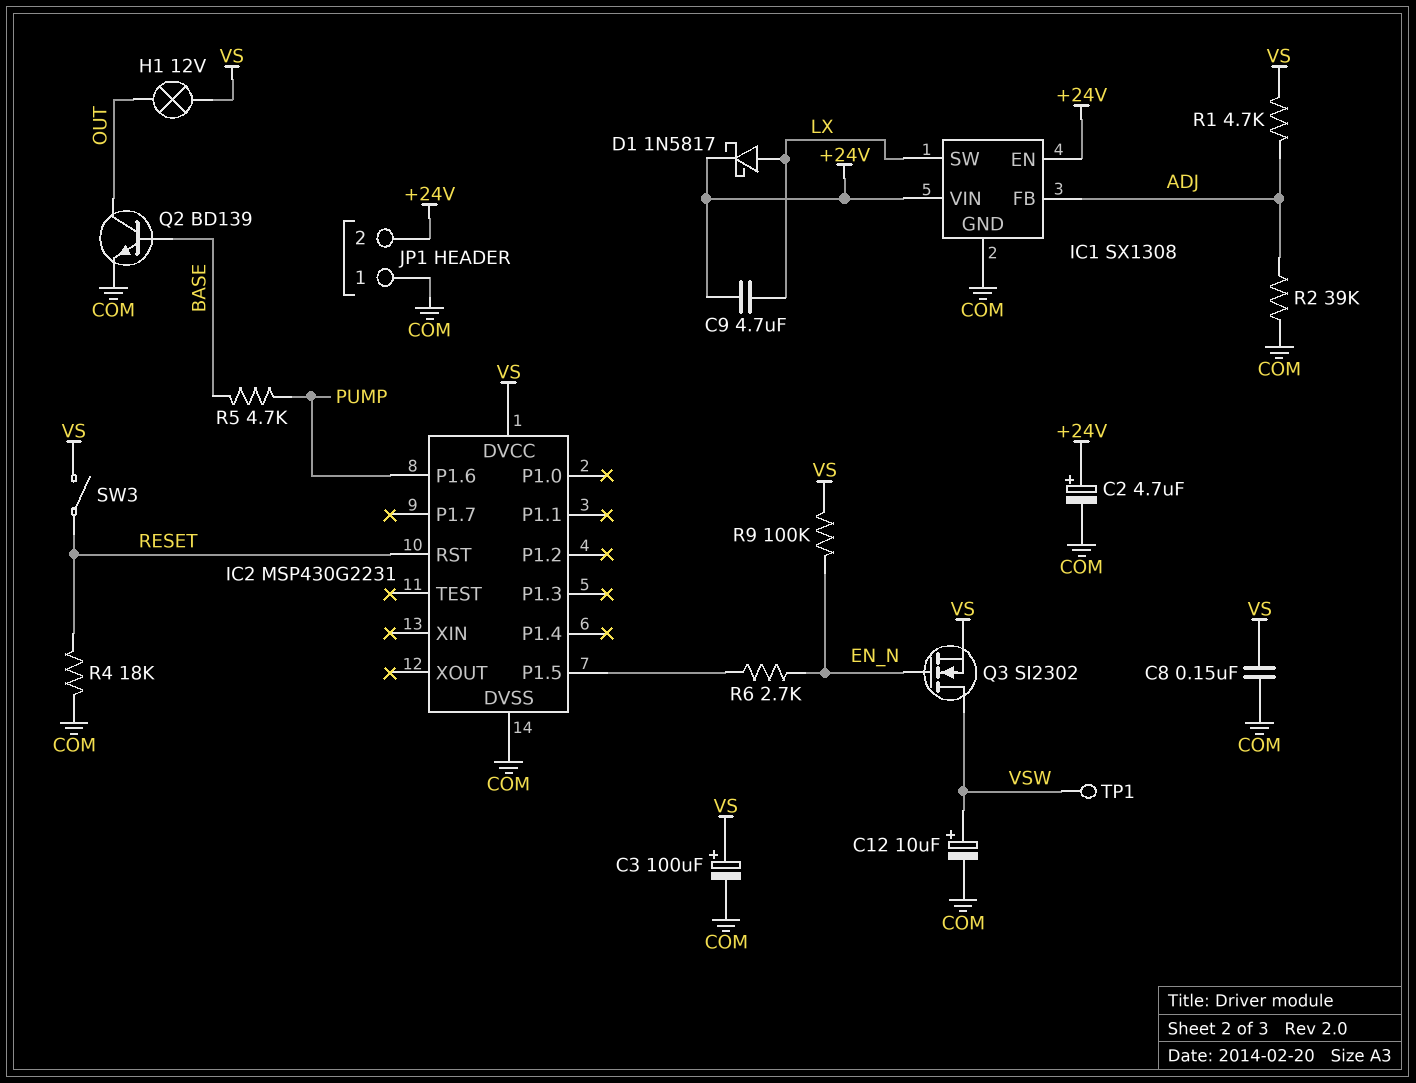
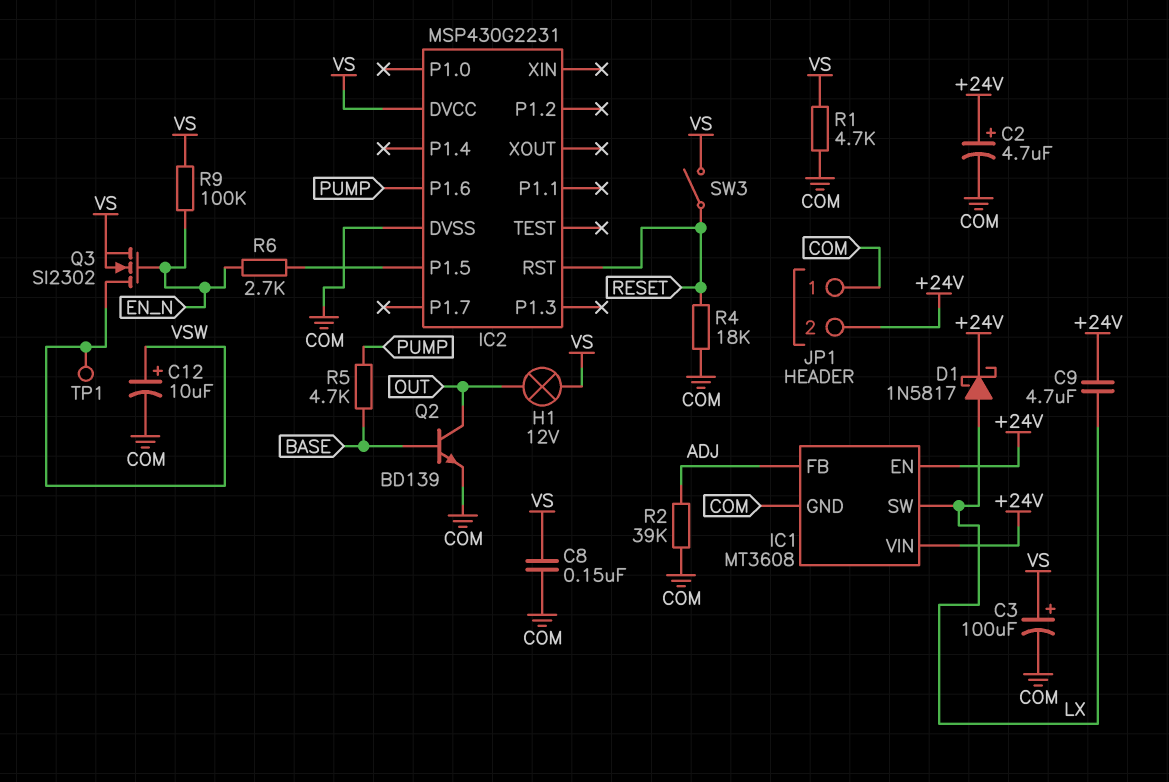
IC1: SX1308 -> MT3608
R1: 4.7k (ADJ, VS) -> 4.7k (COM, VS)

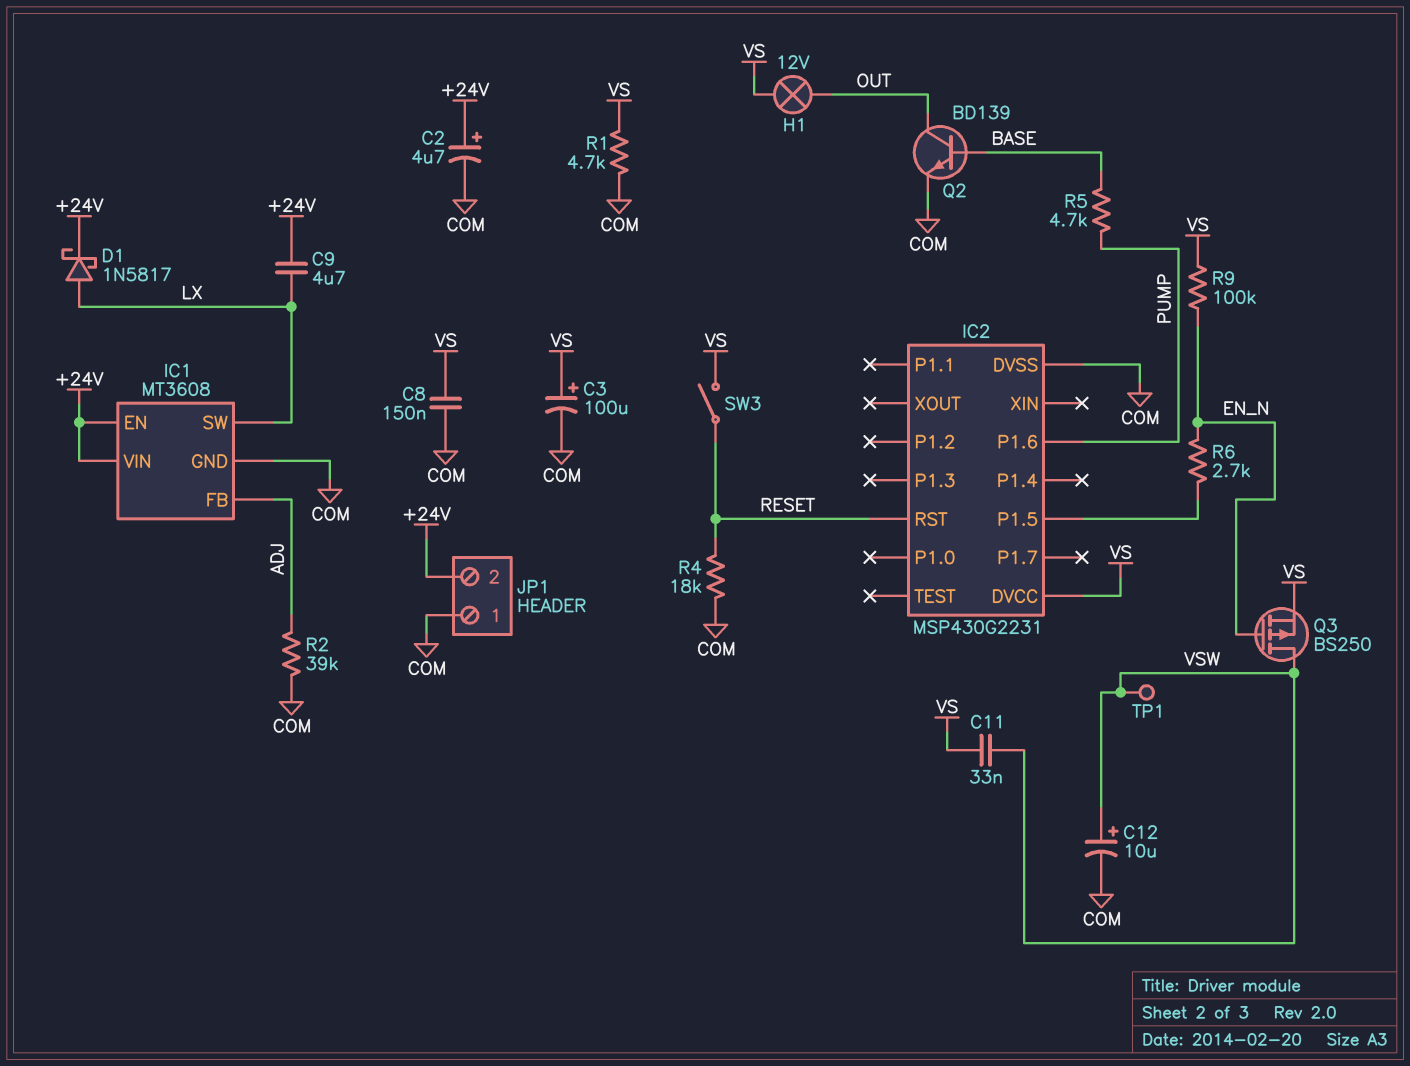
C11: none -> 33nF (VS, VSW)
Q3: NMOS SI2302 (G EN_N, D VSW, S VS) -> PMOS BS250 (G EN_N, D VSW, S VS)

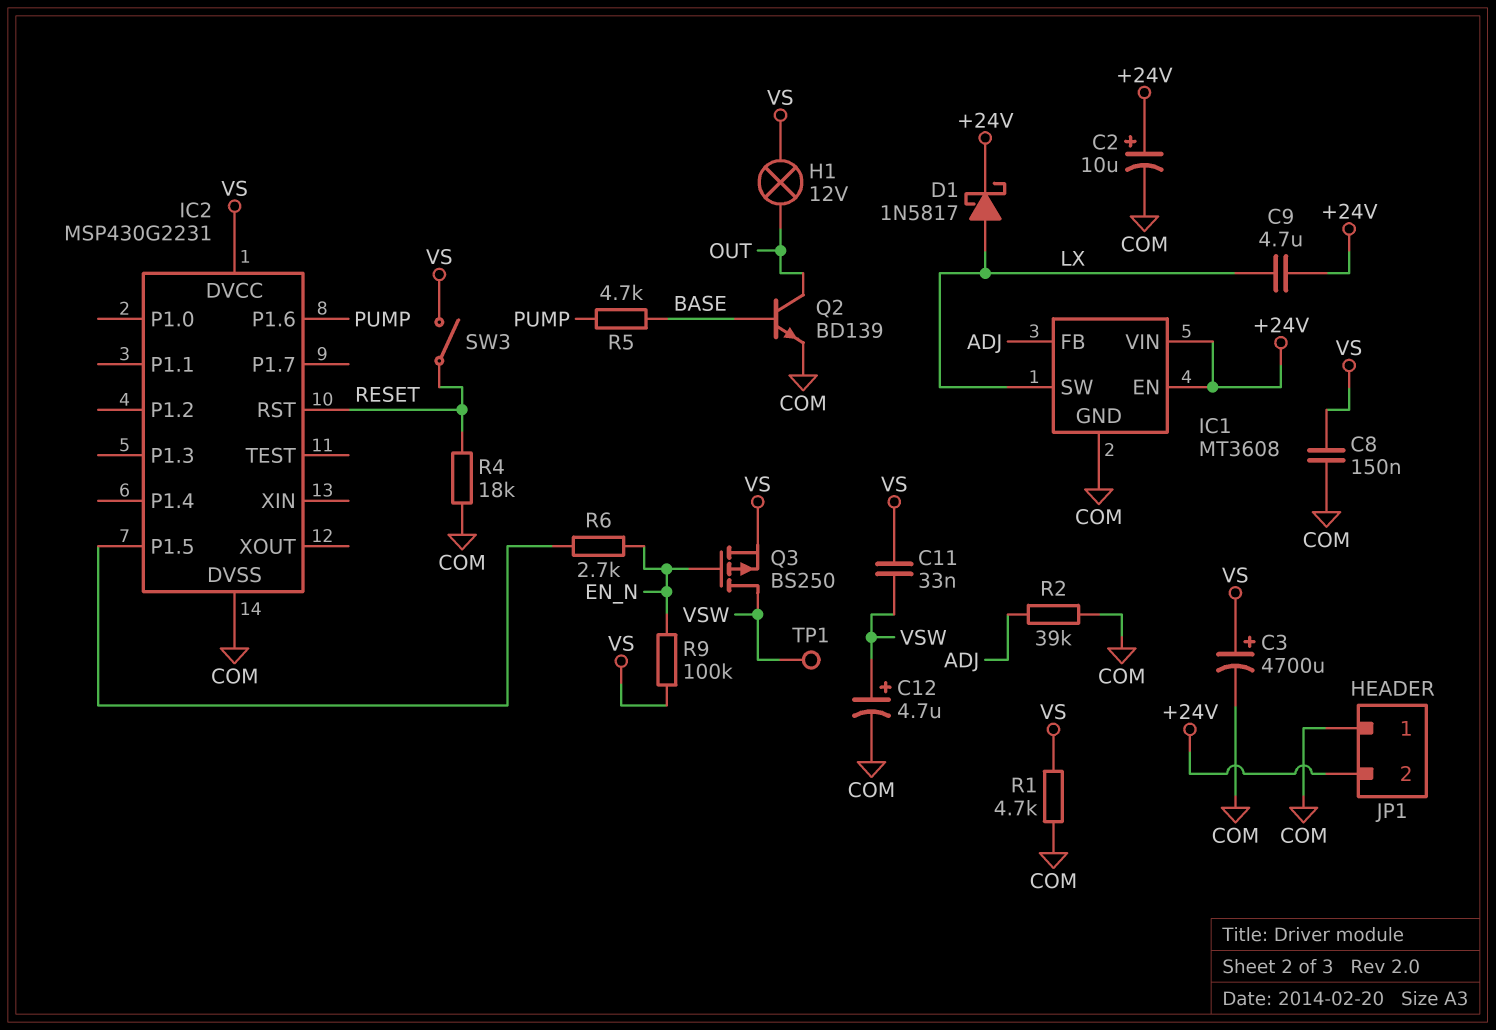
C2: 4.7uF (plus +24V, minus COM) -> 10uF (plus +24V, minus COM)
C3: 100uF (plus VS, minus COM) -> 4700uF (plus VS, minus COM)
C12: 10uF (plus VSW, minus COM) -> 4.7uF (plus VSW, minus COM)

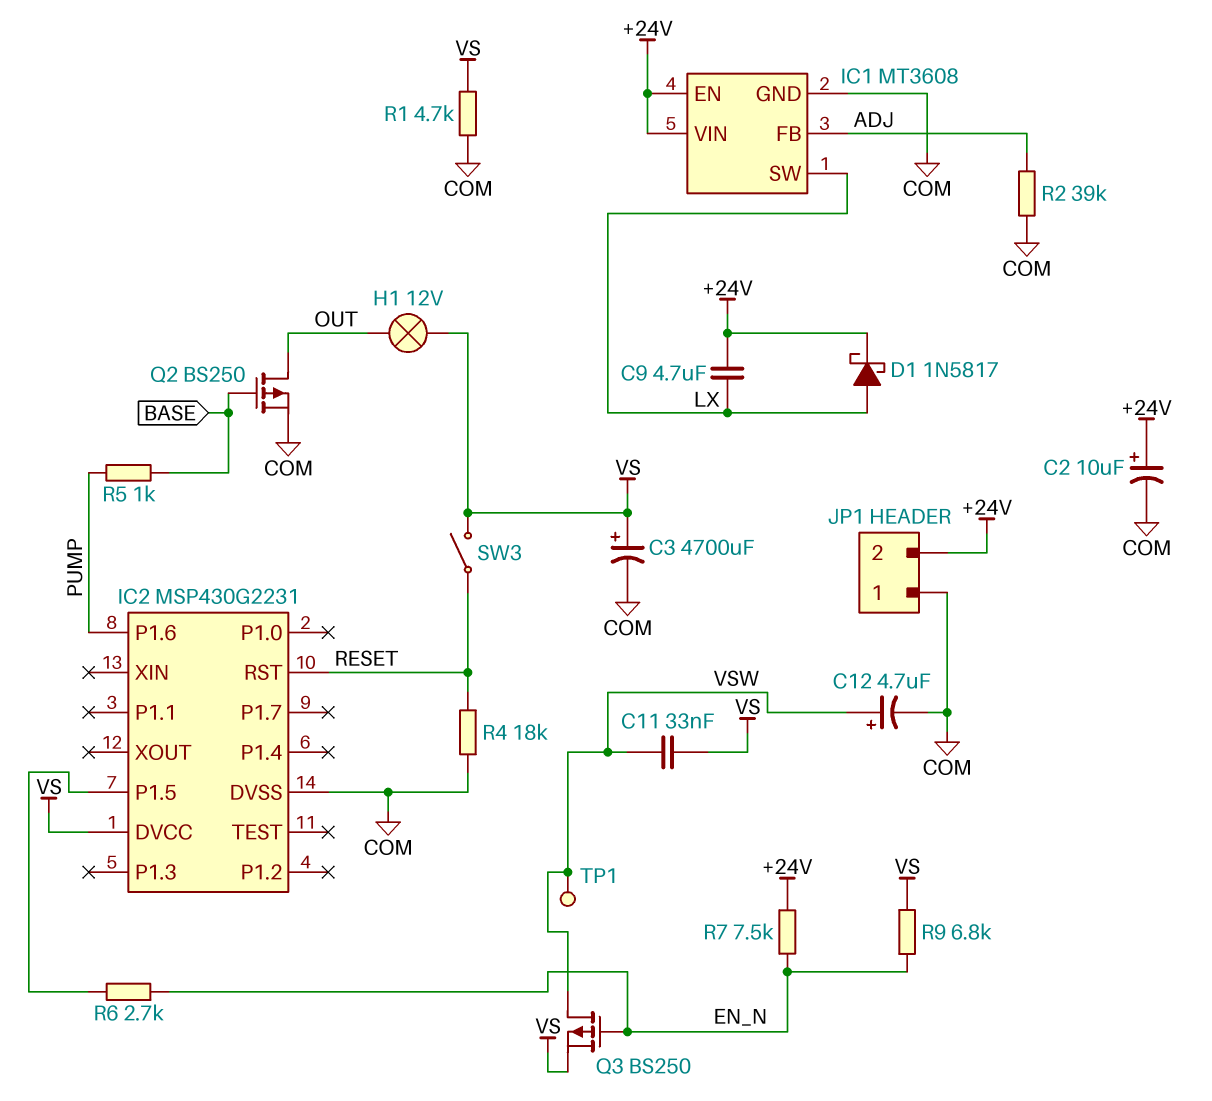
C8: 150nF (COM, VS) -> none
Q2: NPN BD139 (B BASE, C OUT, E COM) -> PMOS BS250 (G BASE, D OUT, S COM)
R5: 4.7k (BASE, PUMP) -> 1k (BASE, PUMP)
R7: none -> 7.5k (+24V, EN_N)
R9: 100k (EN_N, VS) -> 6.8k (EN_N, VS)

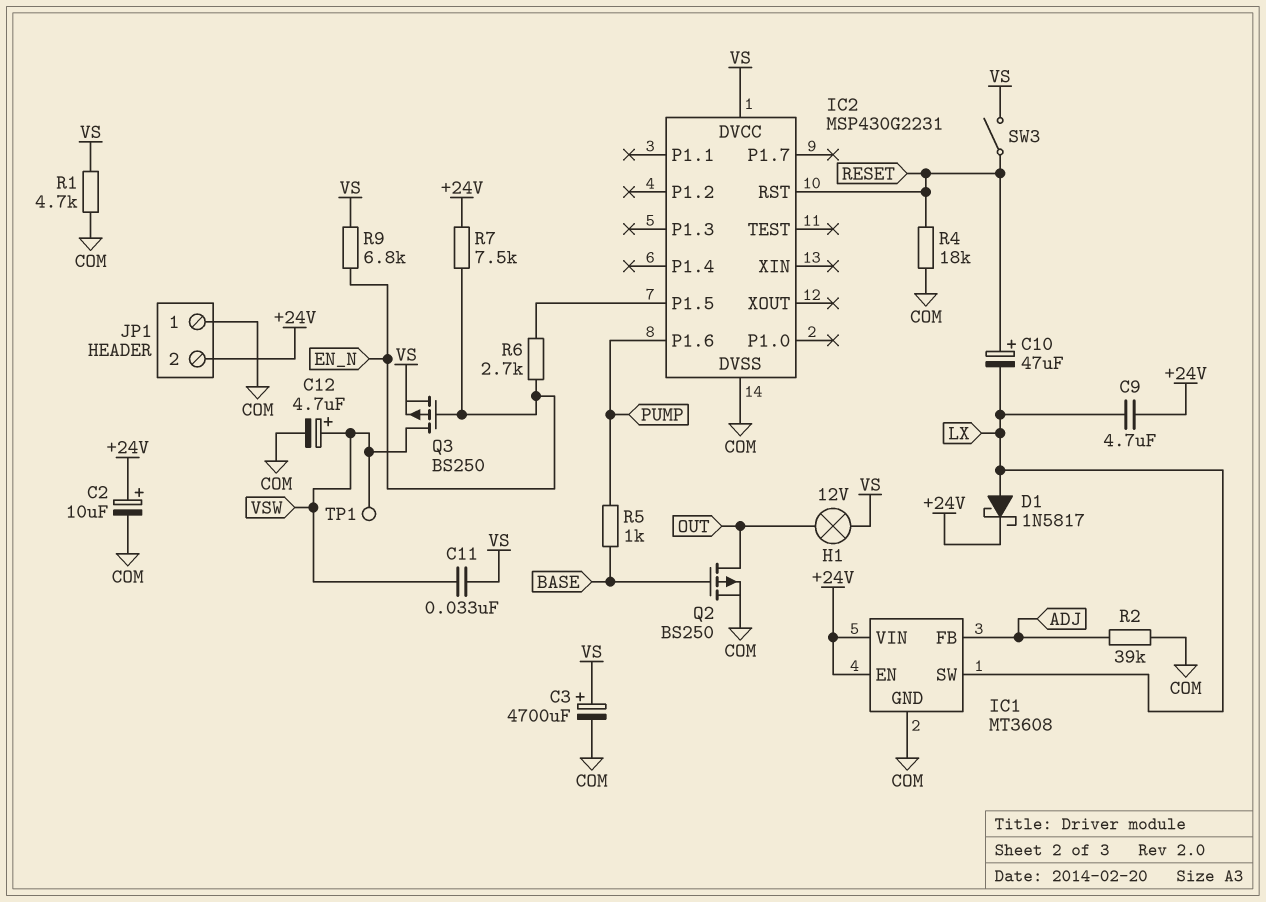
C10: none -> 47uF (plus RESET, minus LX)

